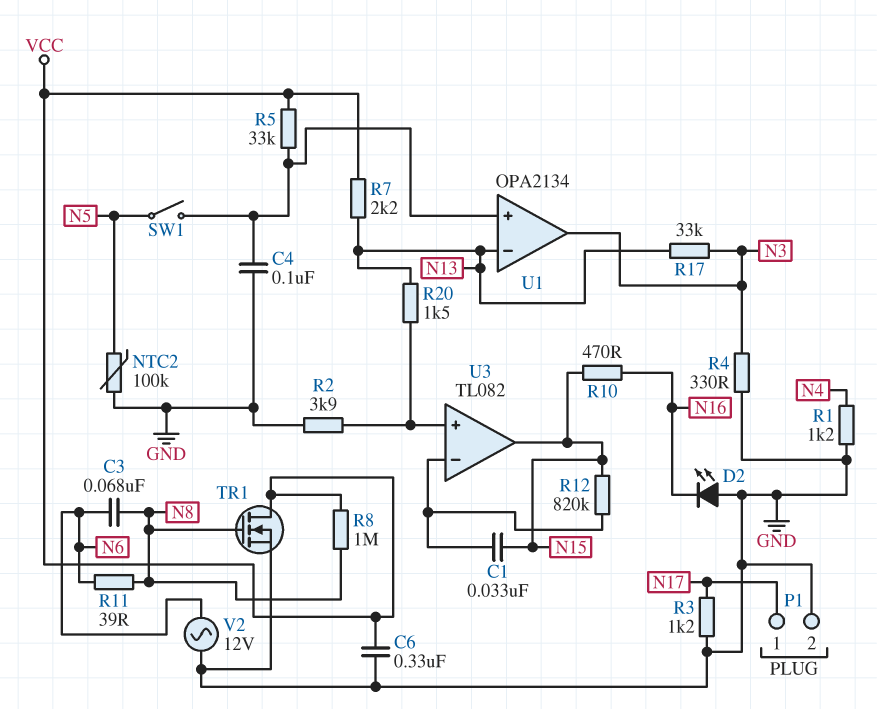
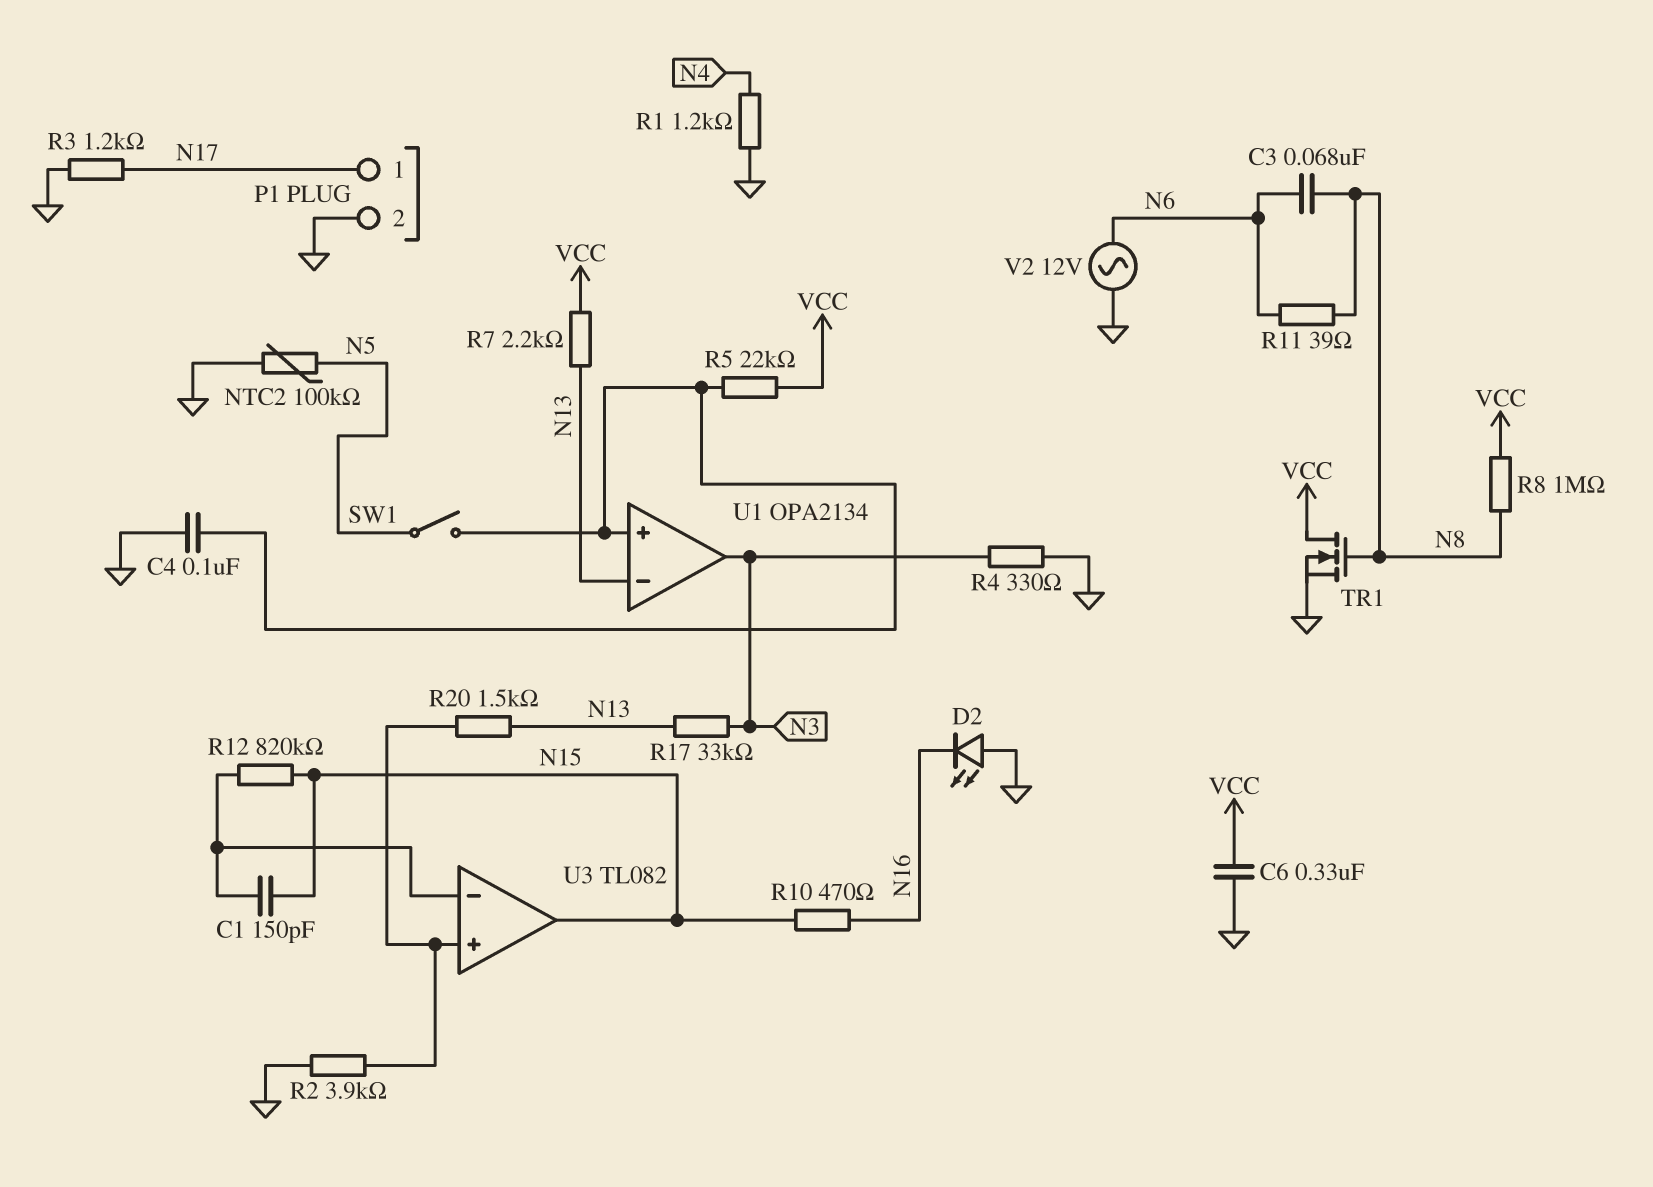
C1: 33nF (N15, U3/in-) -> 150pF (N15, U3/in-)
R5: 33k (U1/in+, VCC) -> 22k (U1/in+, VCC)

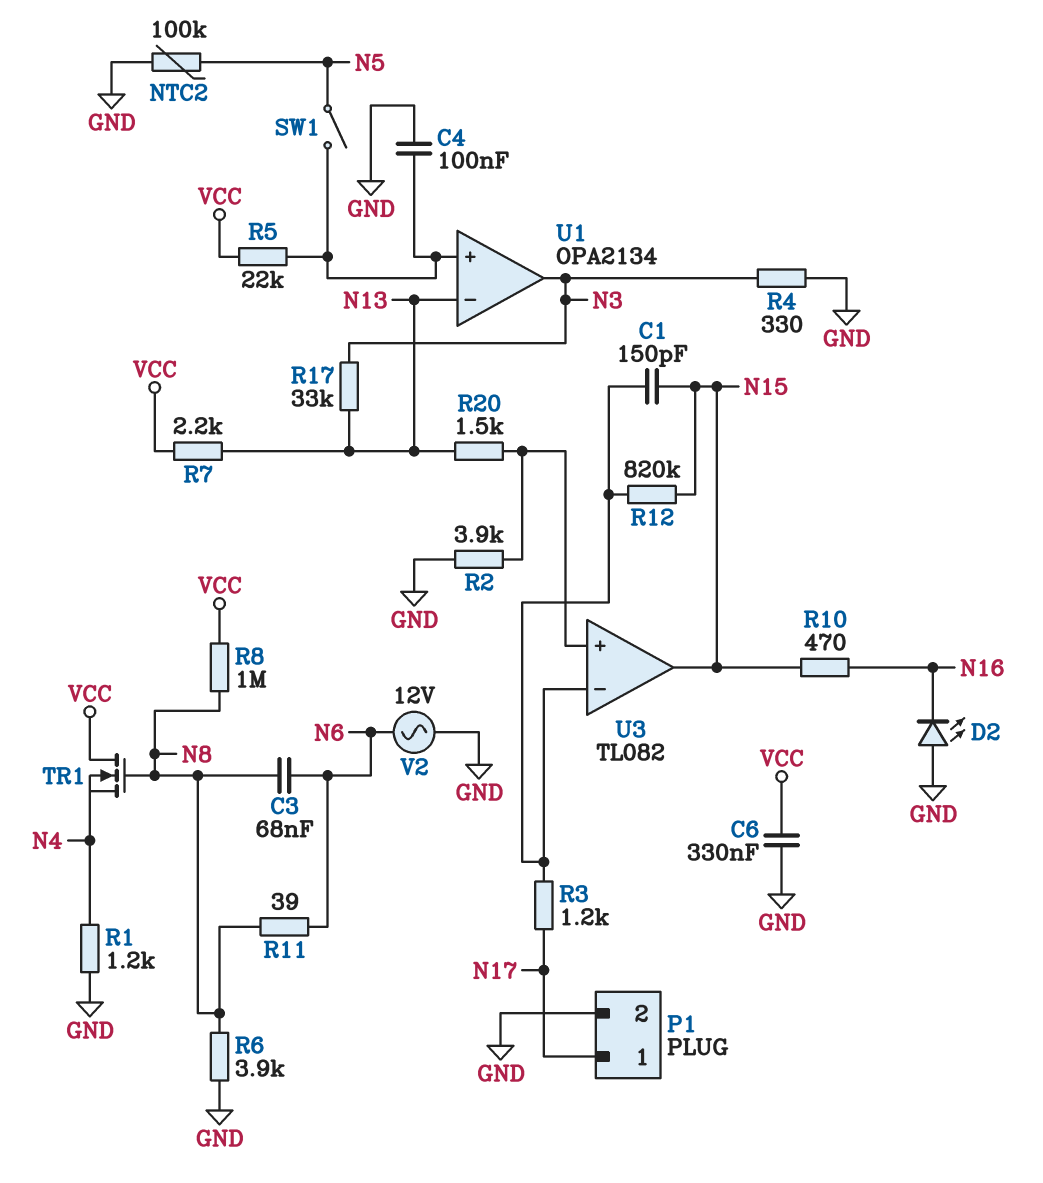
R3: 1.2k (GND, N17) -> 1.2k (N17, U3/in-)
R6: none -> 3.9k (GND, N8)
TR1: NMOS (G N8, D VCC, S GND) -> NMOS (G N8, D VCC, S N4)

